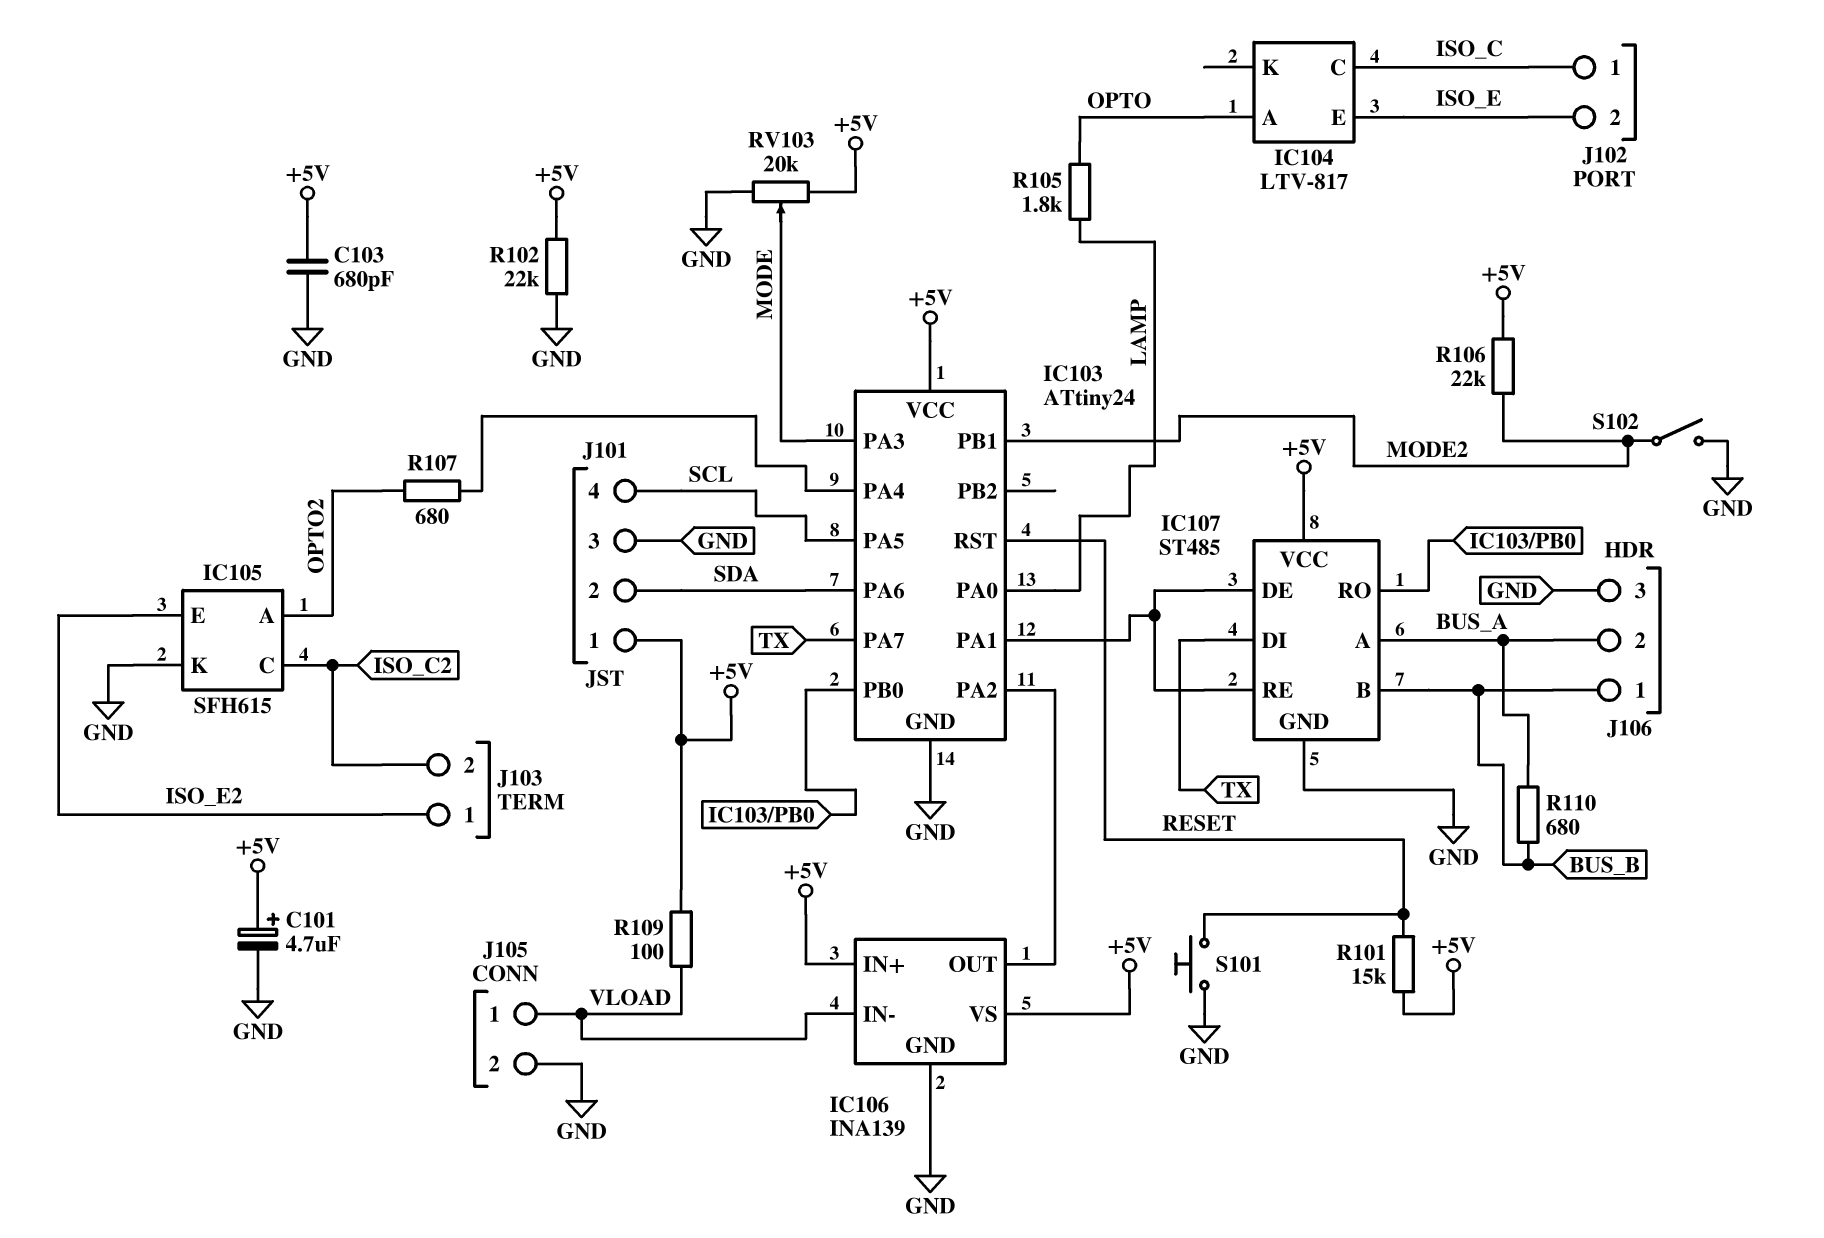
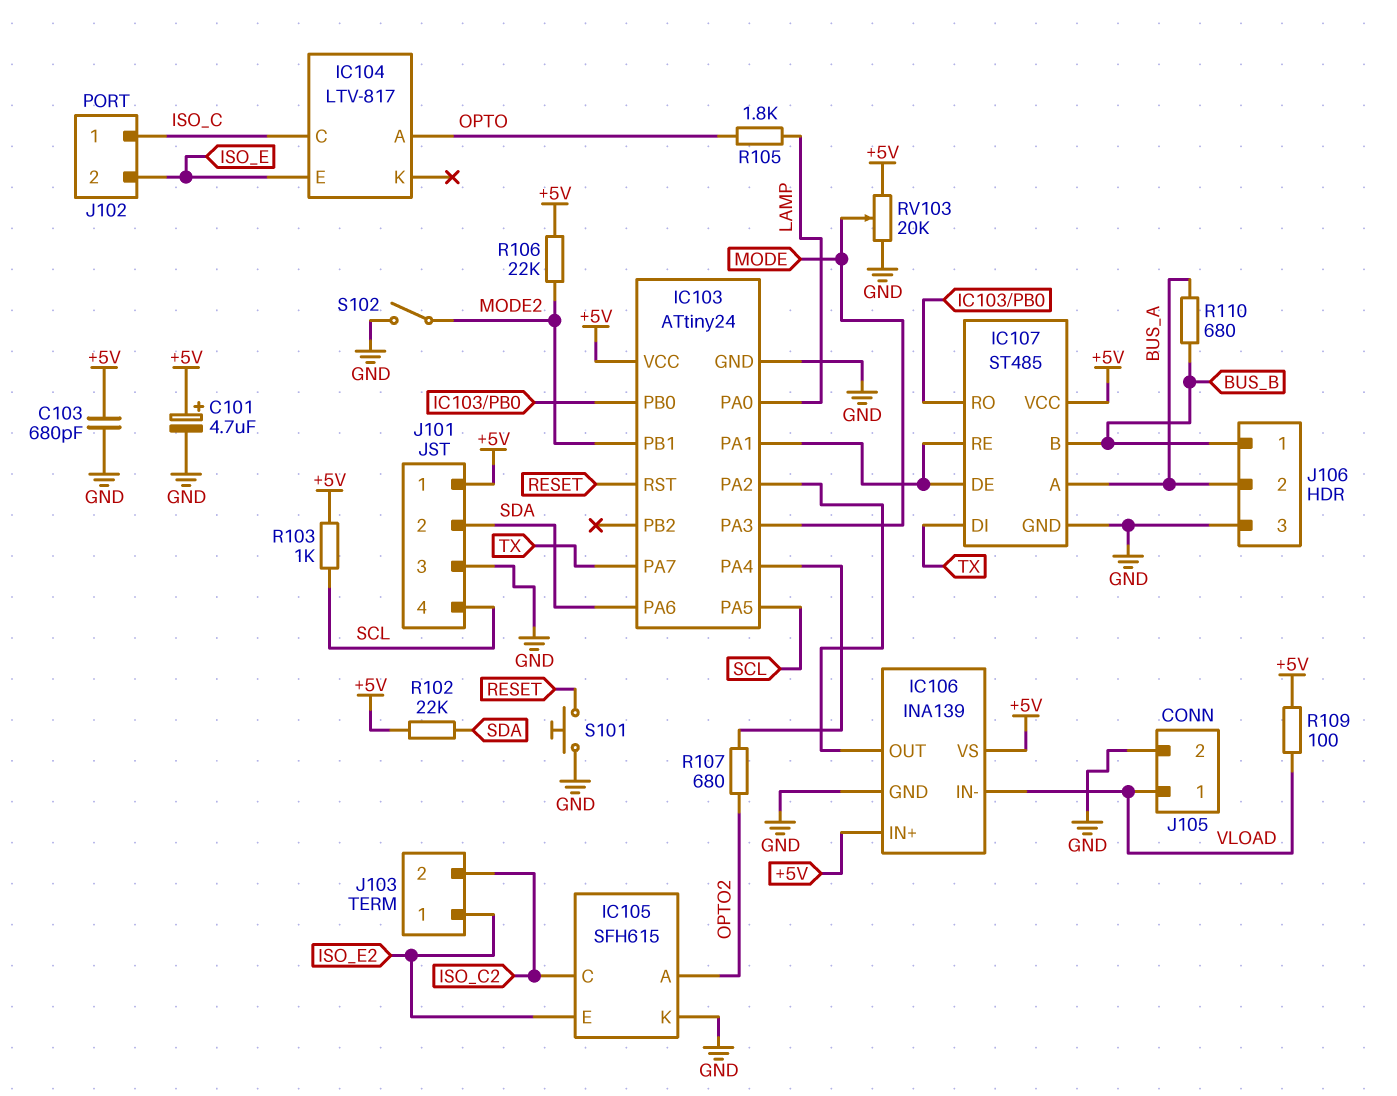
R101: 15k (+5V, RESET) -> none
R102: 22k (+5V, GND) -> 22k (+5V, SDA)
R103: none -> 1k (+5V, SCL)

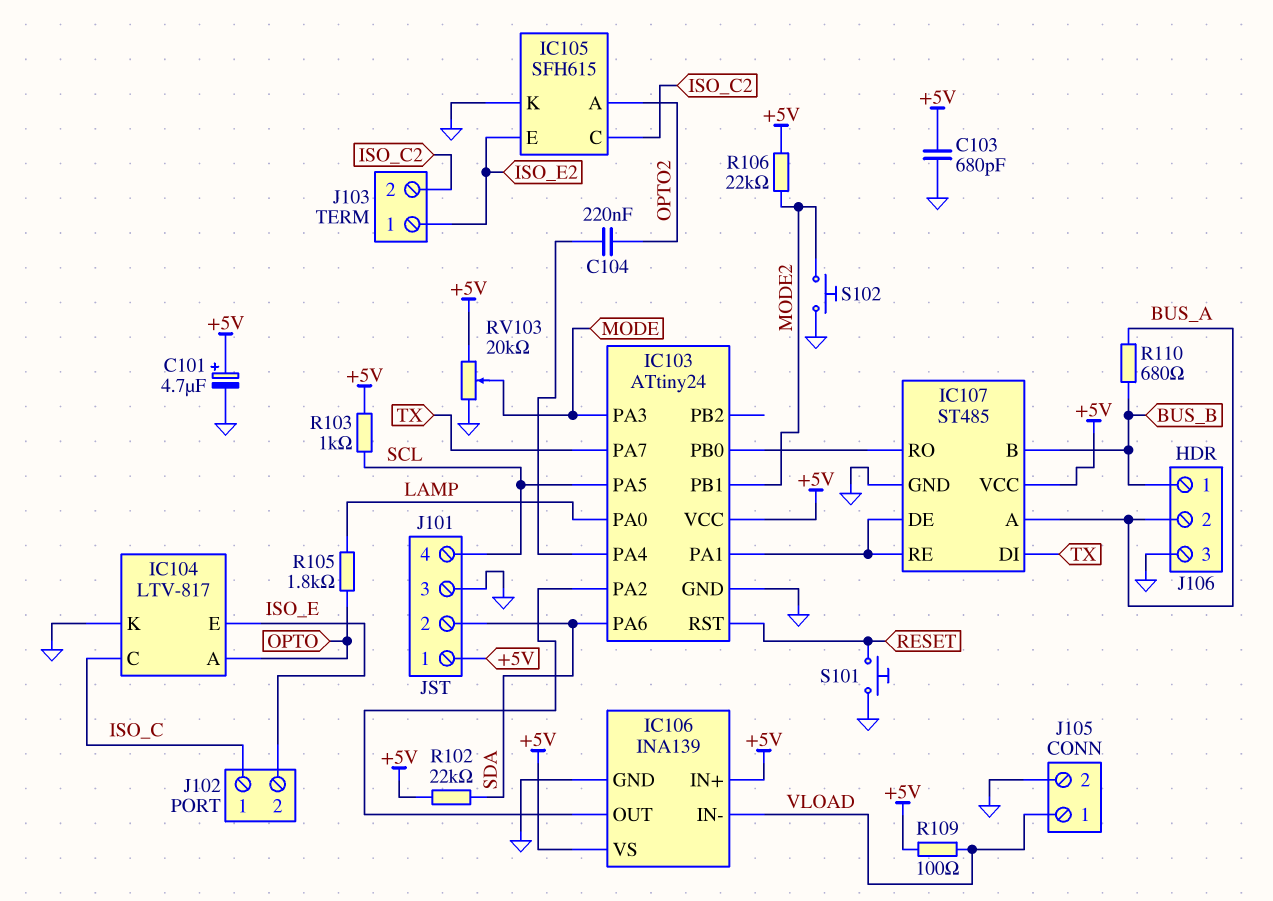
C104: none -> 220nF (IC103/PA4, OPTO2)
IC104 pin K: none -> GND
R107: 680 (IC103/PA4, OPTO2) -> none
S102: switch (GND, MODE2) -> button (GND, MODE2)

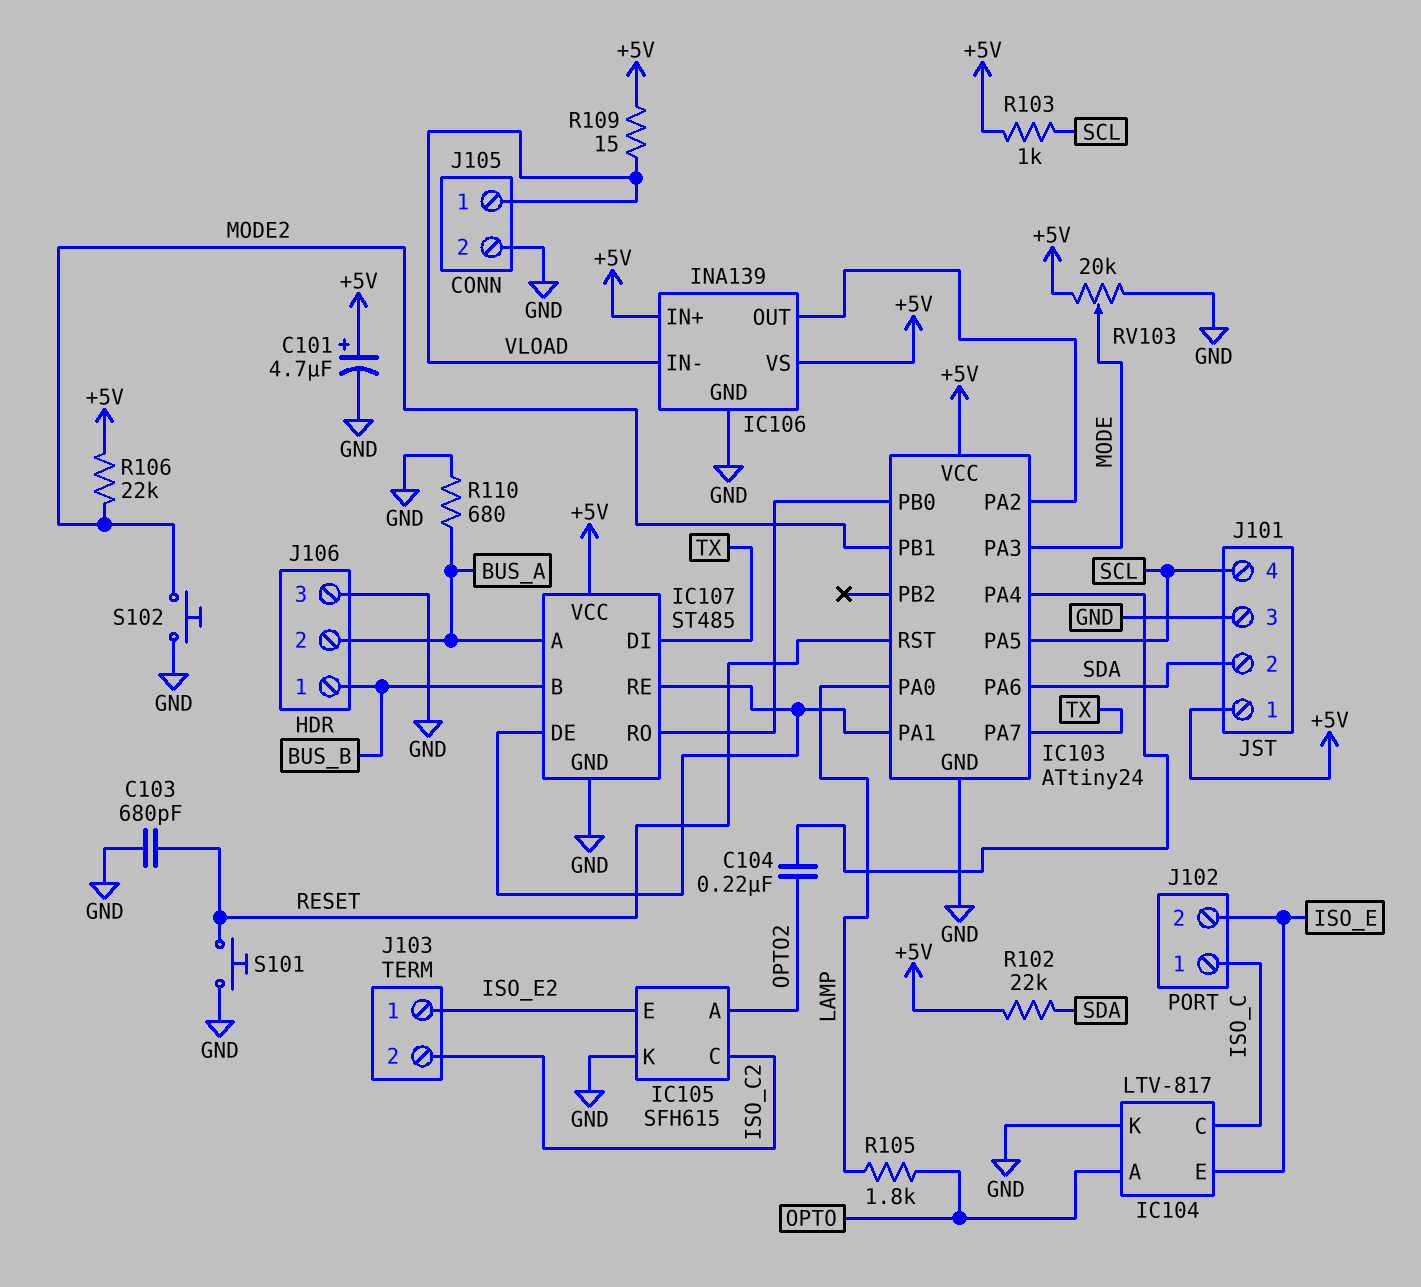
C103: 680pF (+5V, GND) -> 680pF (GND, RESET)
R109: 100 (+5V, VLOAD) -> 15 (+5V, VLOAD)
R110: 680 (BUS_A, BUS_B) -> 680 (BUS_A, GND)

